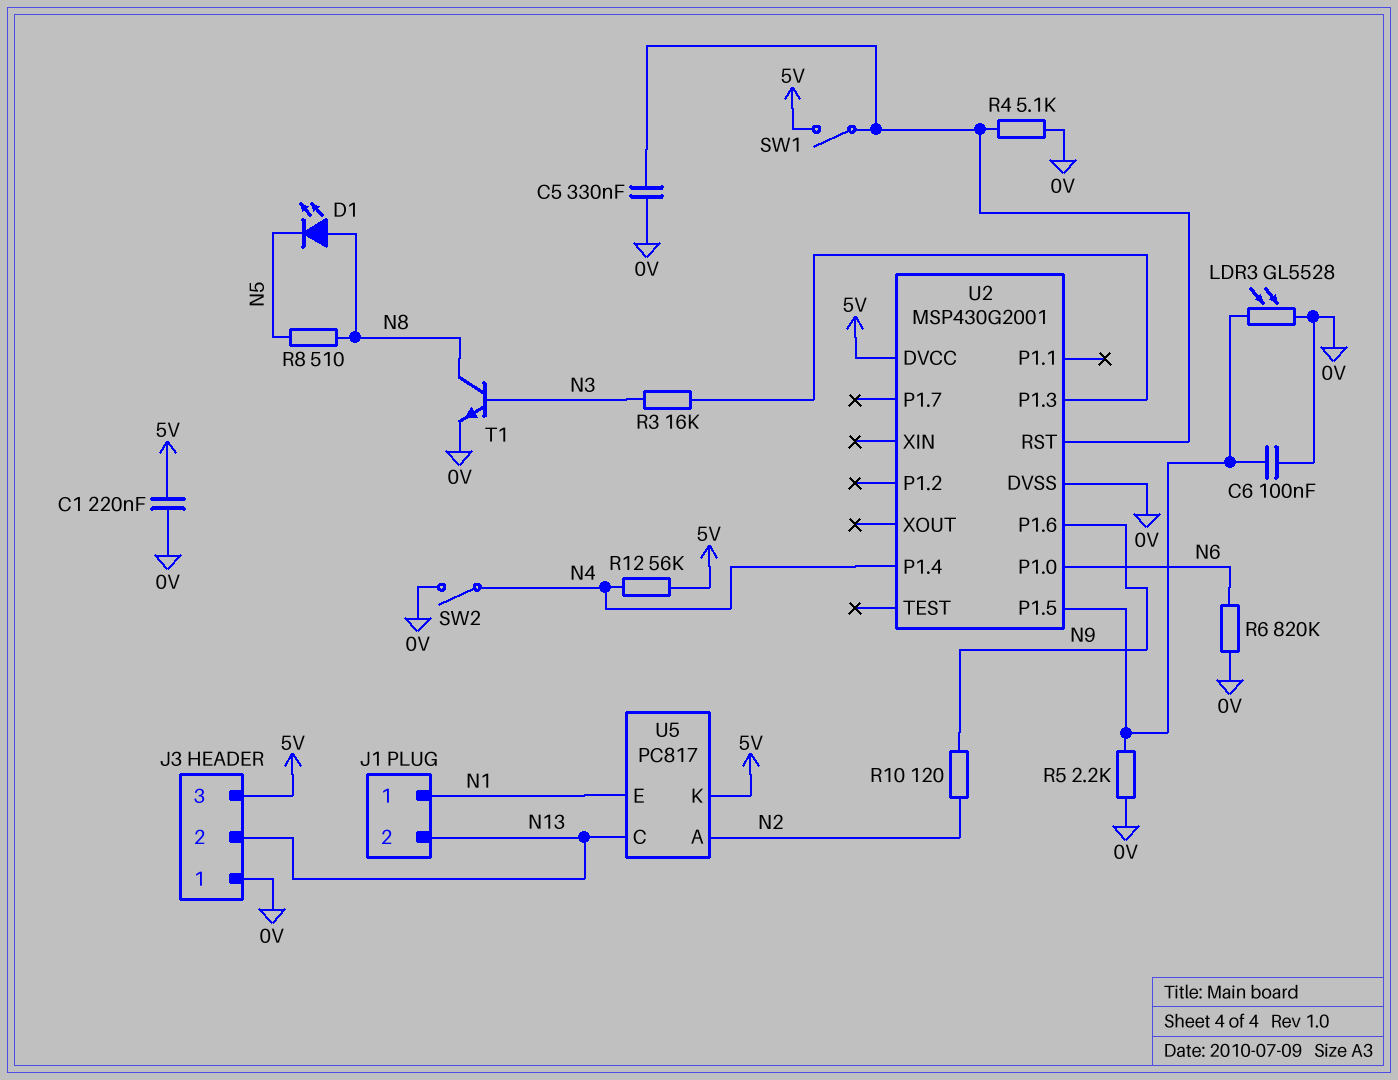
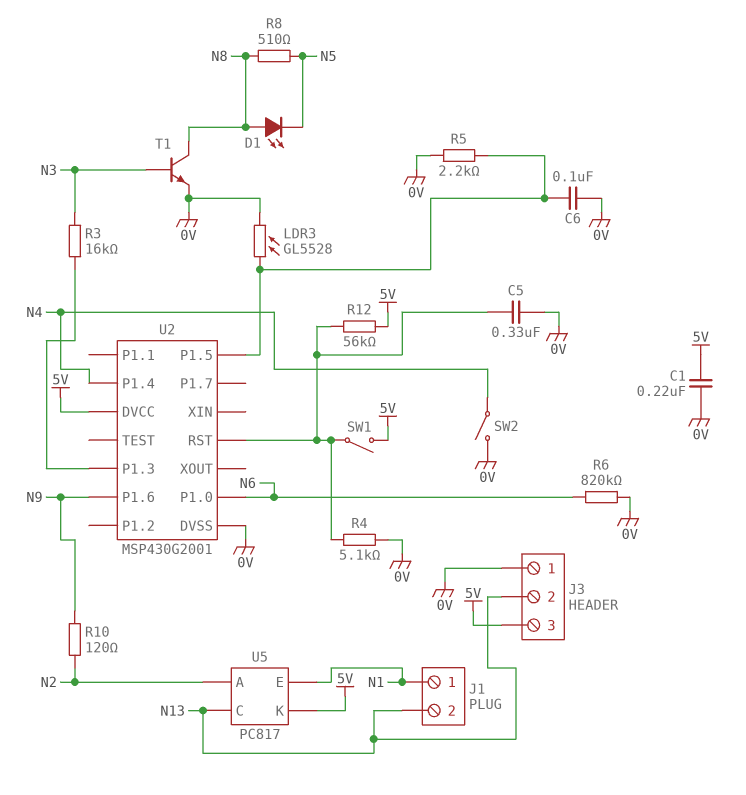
R12: 56k (5V, N4) -> 56k (5V, U2/RST)

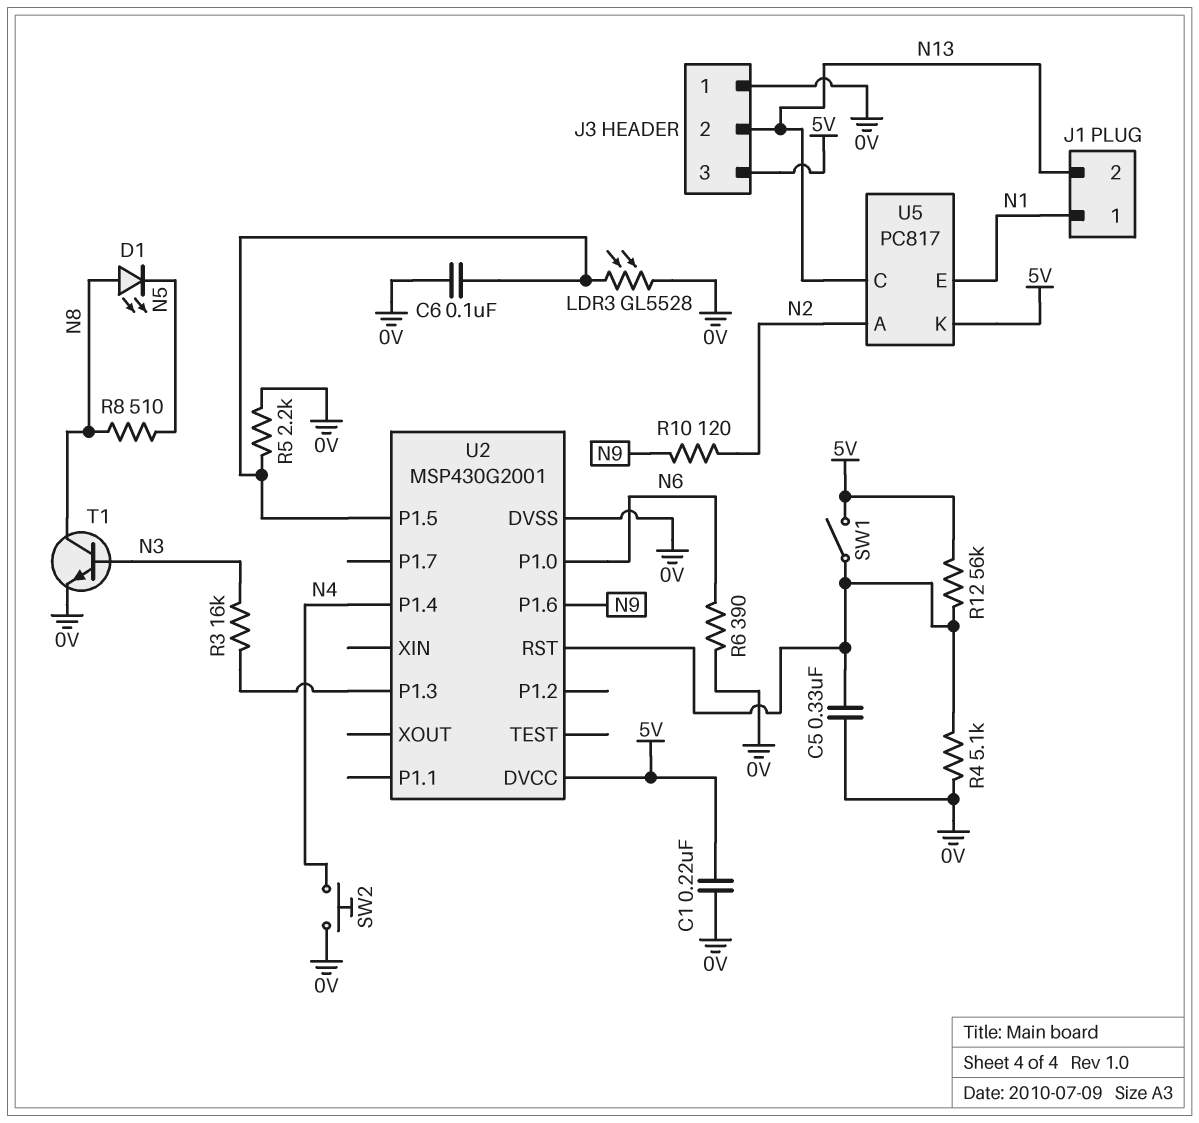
R6: 820k (0V, N6) -> 390 (0V, N6)
SW2: switch (0V, N4) -> button (0V, N4)

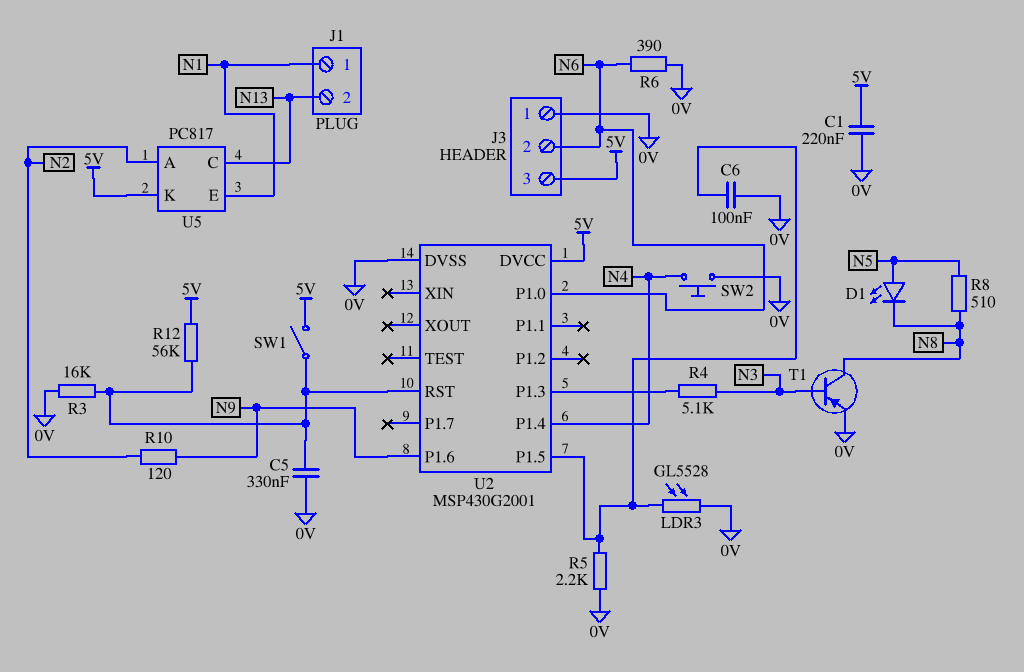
D1: LED (A N8, K N5) -> LED (A N5, K N8)
J3 pin 2: N13 -> N6
R3: 16k (N3, U2/P1.3) -> 16k (0V, U2/RST)
R4: 5.1k (0V, U2/RST) -> 5.1k (N3, U2/P1.3)
T1: NPN (B N3, C N8, E 0V) -> PNP (B N3, C N8, E 0V)

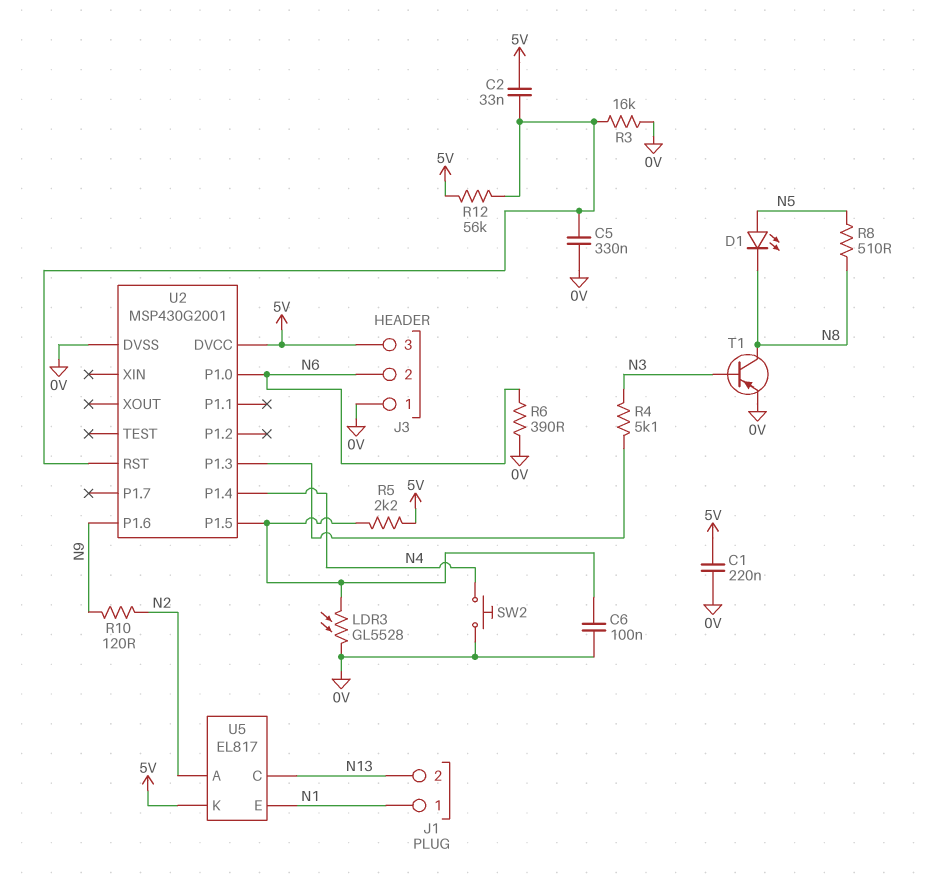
C2: none -> 33nF (5V, U2/RST)
R5: 2.2k (0V, U2/P1.5) -> 2.2k (5V, U2/P1.5)
SW1: switch (5V, U2/RST) -> none
U5: PC817 -> EL817

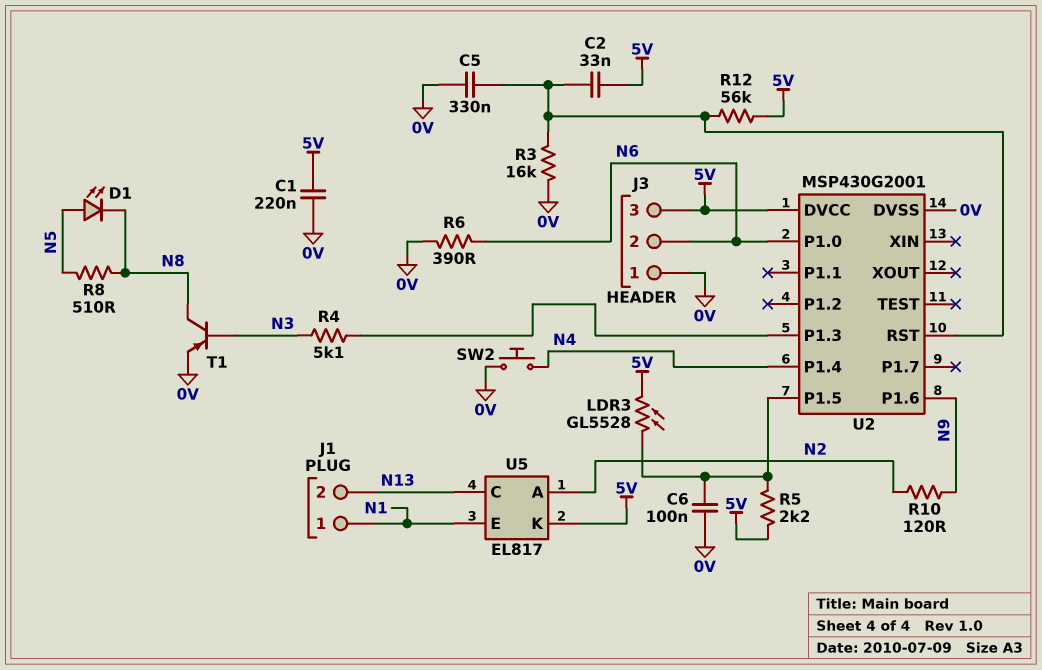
LDR3: GL5528 (0V, U2/P1.5) -> GL5528 (5V, U2/P1.5)

